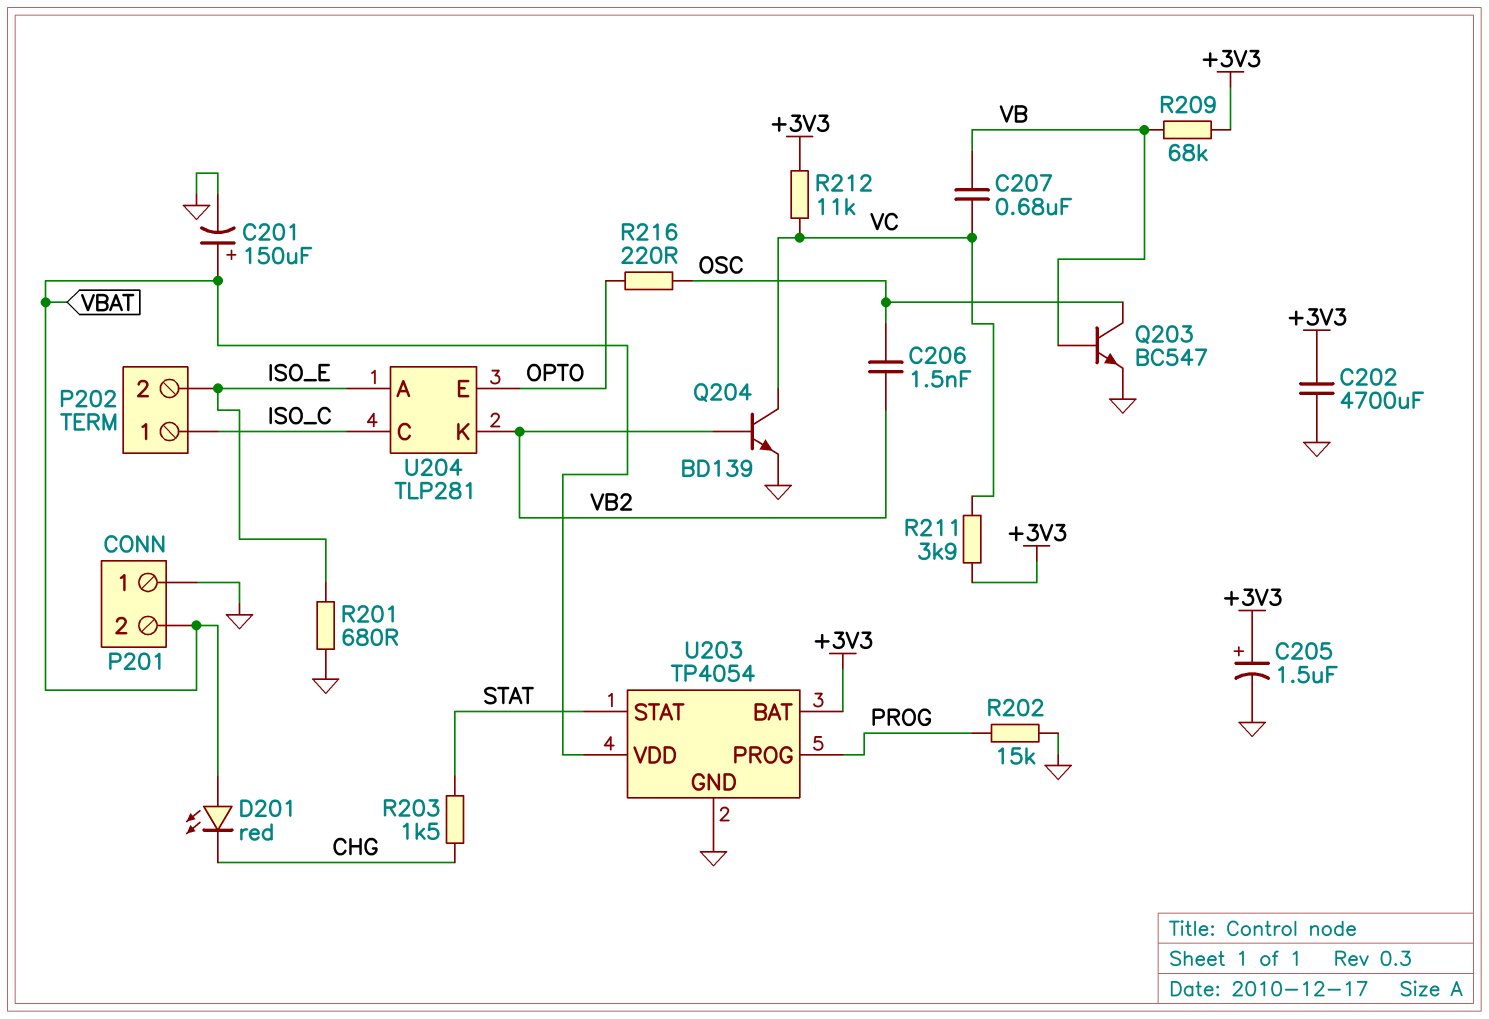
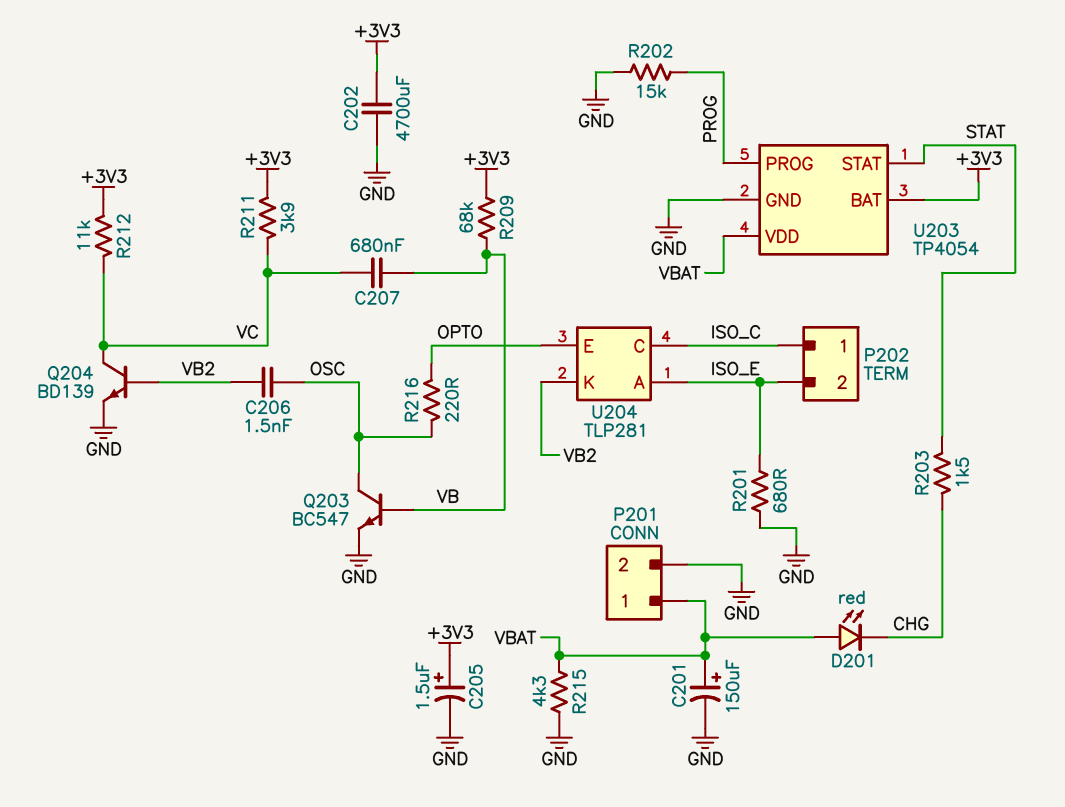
P201 pin 1: GND -> VBAT
P201 pin 2: VBAT -> GND
R215: none -> 4.3k (GND, VBAT)

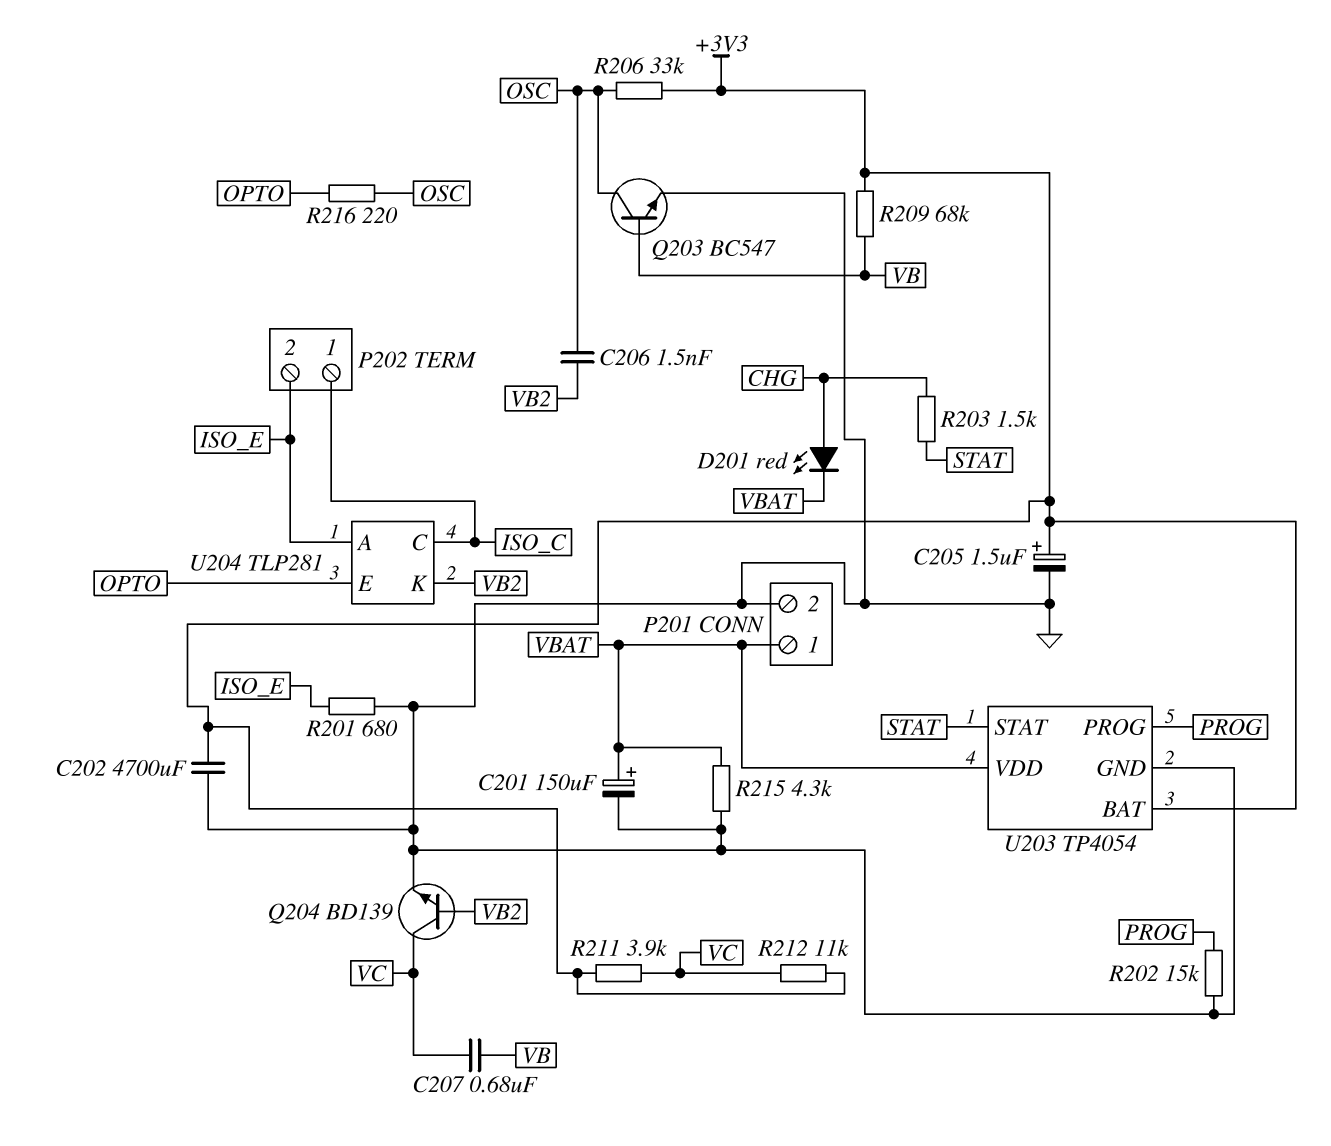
D201: LED red (A VBAT, K CHG) -> LED red (A CHG, K VBAT)
R206: none -> 33k (+3V3, OSC)

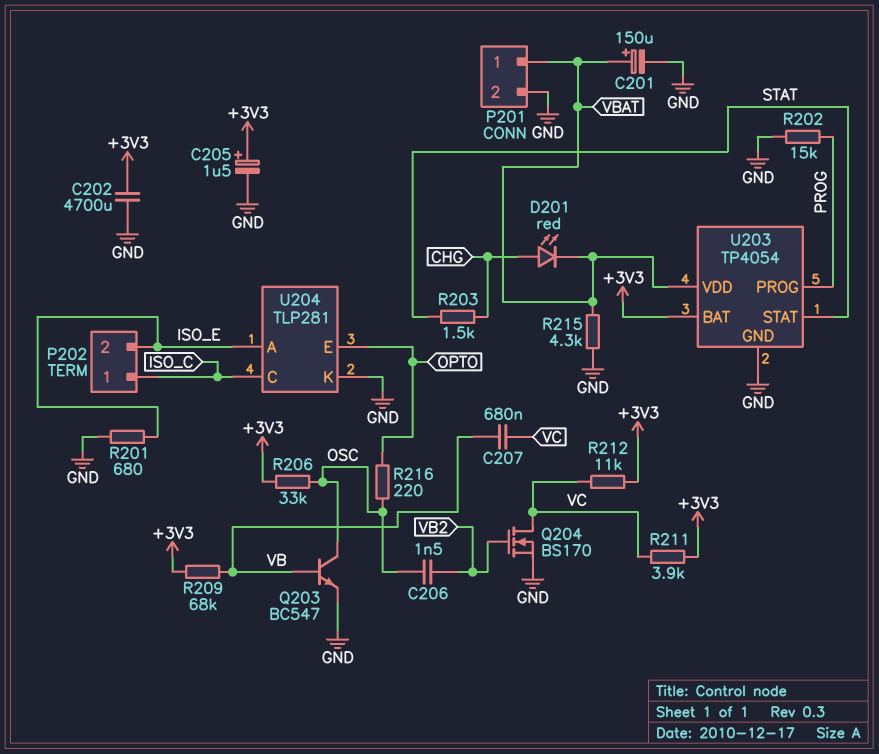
Q204: NPN BD139 (B VB2, C VC, E GND) -> NMOS BS170 (G VB2, D VC, S GND)
U204 pin K: VB2 -> GND

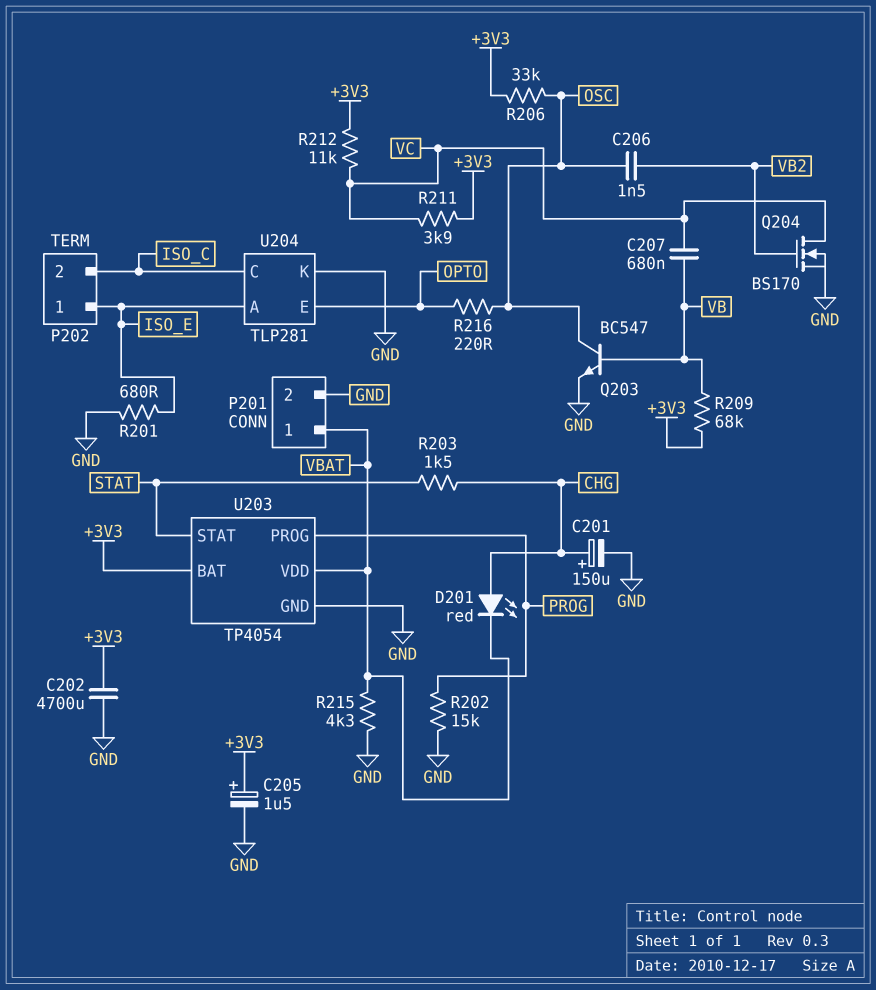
C201: 150uF (plus VBAT, minus GND) -> 150uF (plus CHG, minus GND)
P202 pin 1: ISO_C -> ISO_E
P202 pin 2: ISO_E -> ISO_C

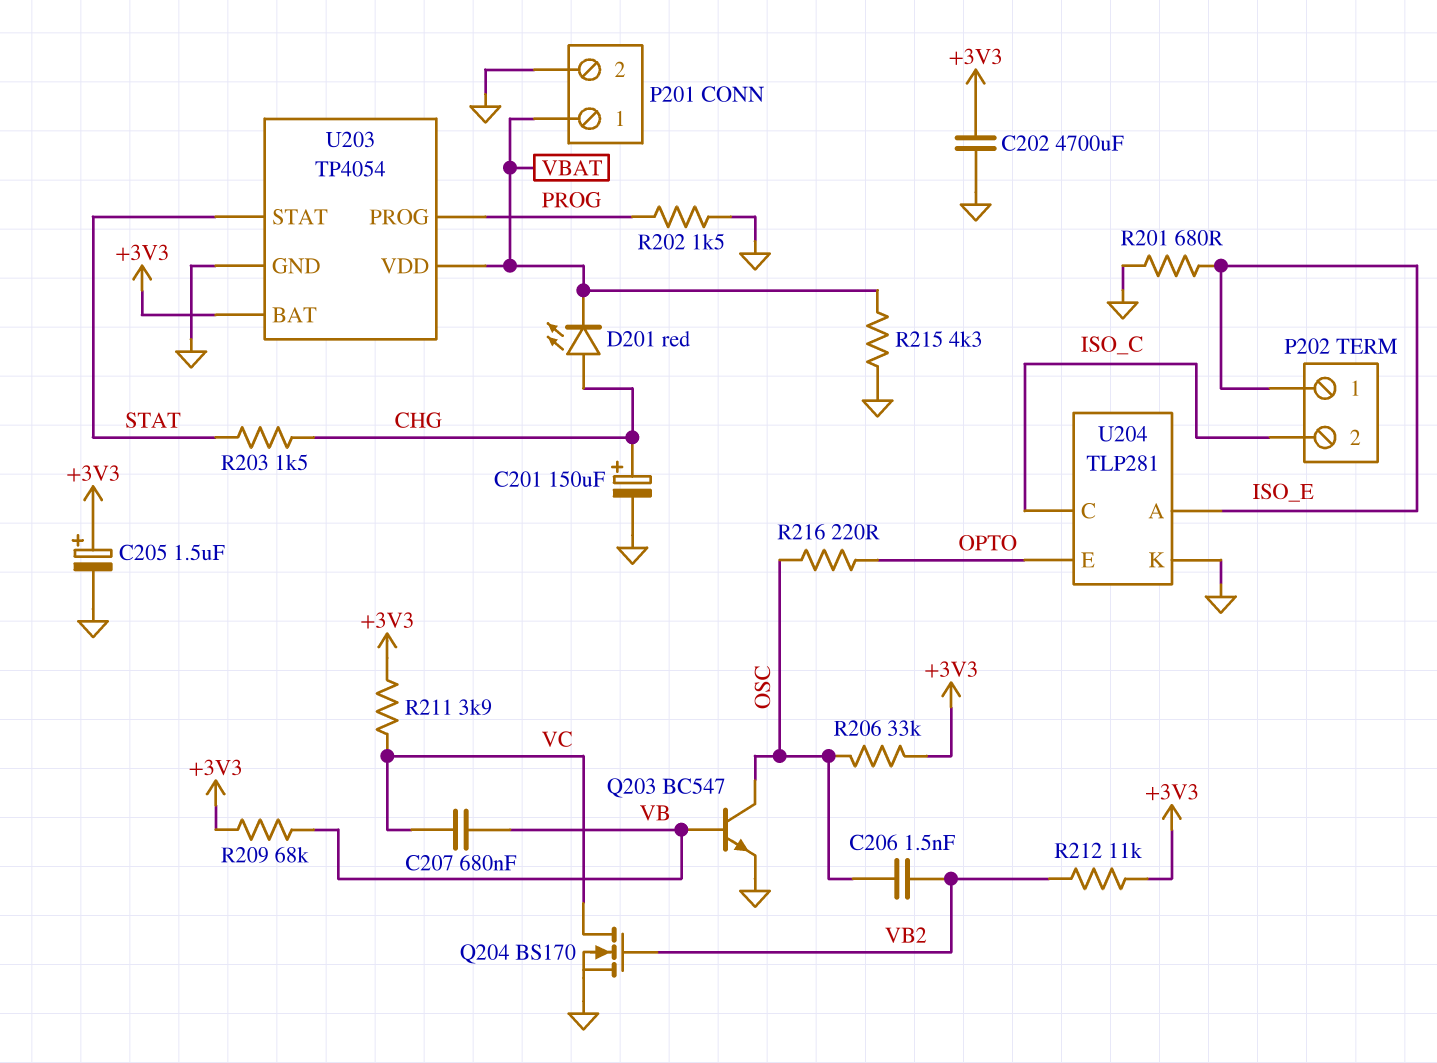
R202: 15k (GND, PROG) -> 1.5k (GND, PROG)
R212: 11k (+3V3, VC) -> 11k (+3V3, VB2)

